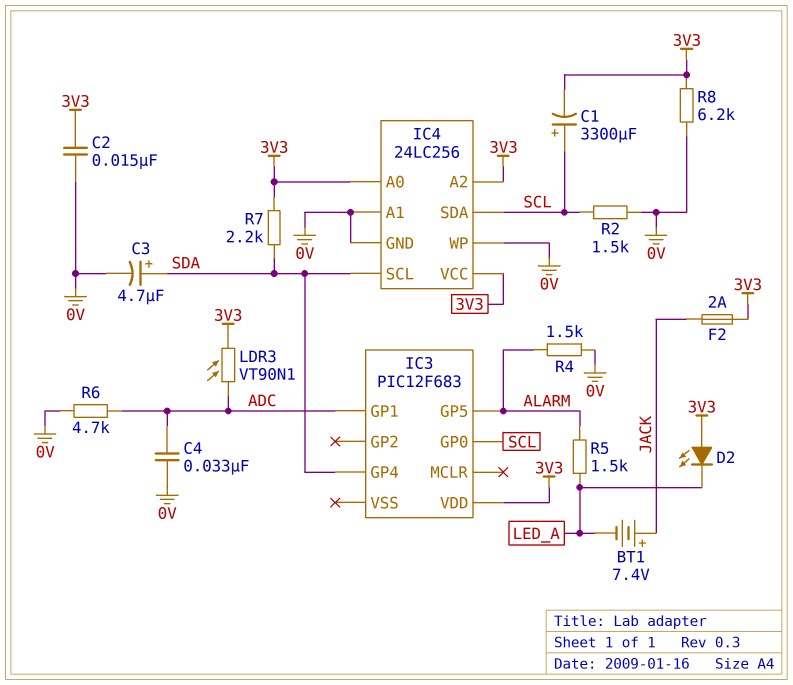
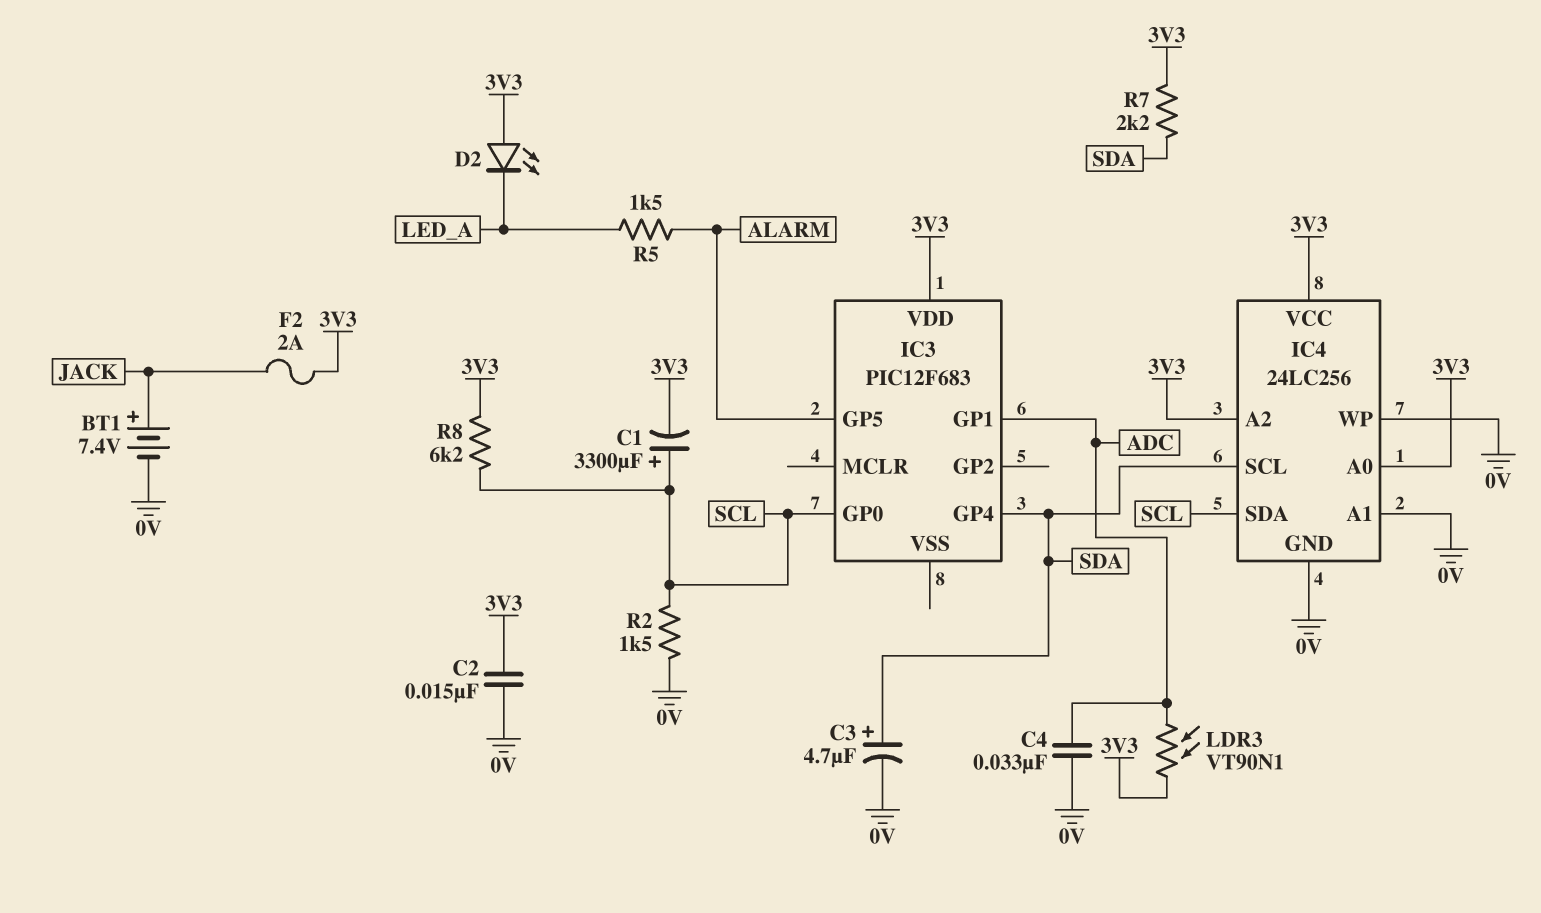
BT1: 7.4V (plus JACK, minus LED_A) -> 7.4V (plus JACK, minus 0V)
R4: 1.5k (0V, ALARM) -> none
R6: 4.7k (0V, ADC) -> none
R8: 6.2k (0V, 3V3) -> 6.2k (3V3, SCL)

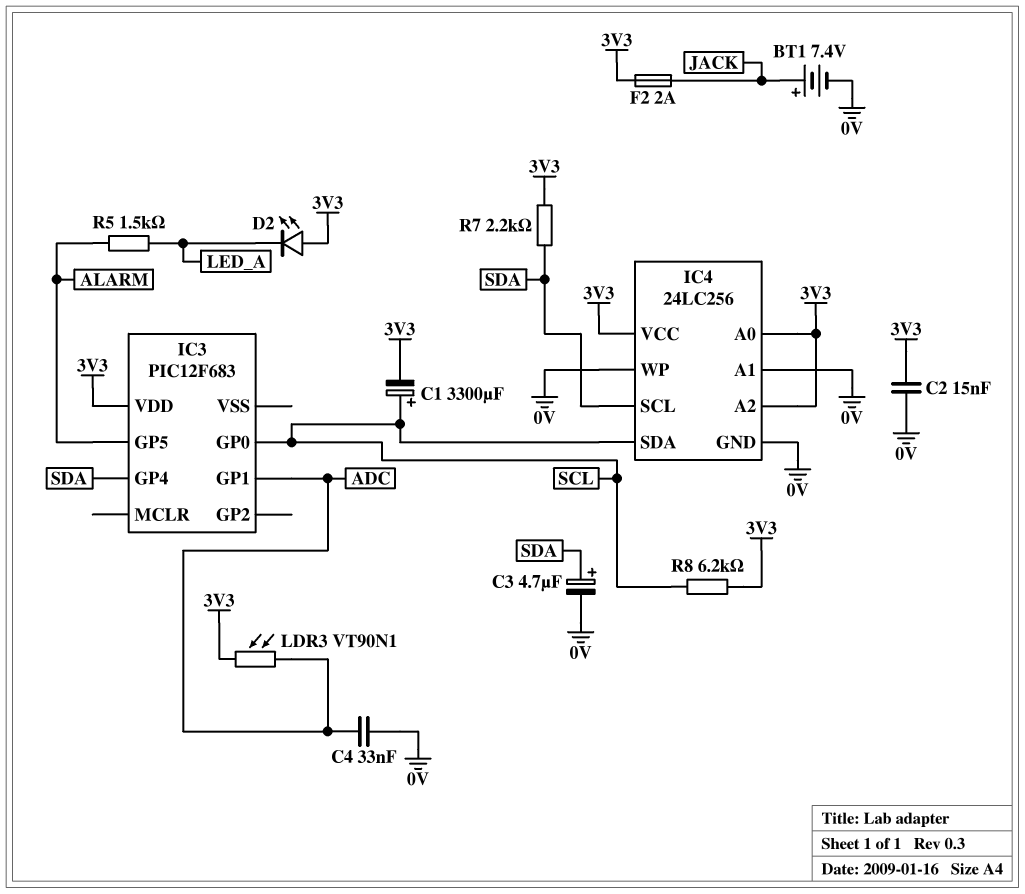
R2: 1.5k (0V, SCL) -> none

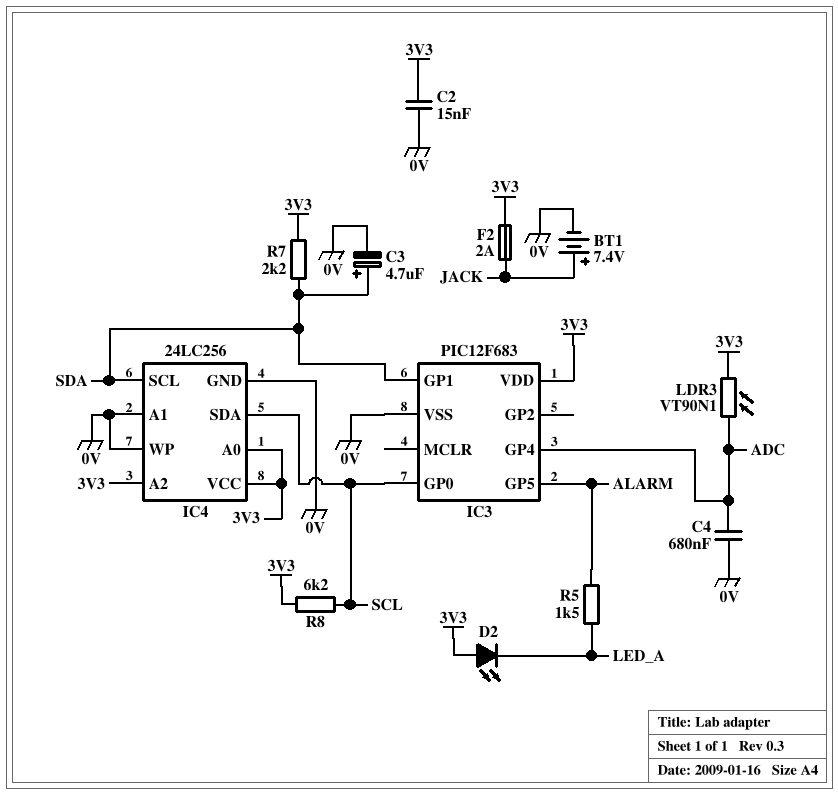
C1: 3300uF (plus SCL, minus 3V3) -> none
C4: 33nF (0V, ADC) -> 680nF (0V, ADC)
IC3 pin GP1: ADC -> SDA
IC3 pin GP4: SDA -> ADC
IC3 pin VSS: none -> 0V

